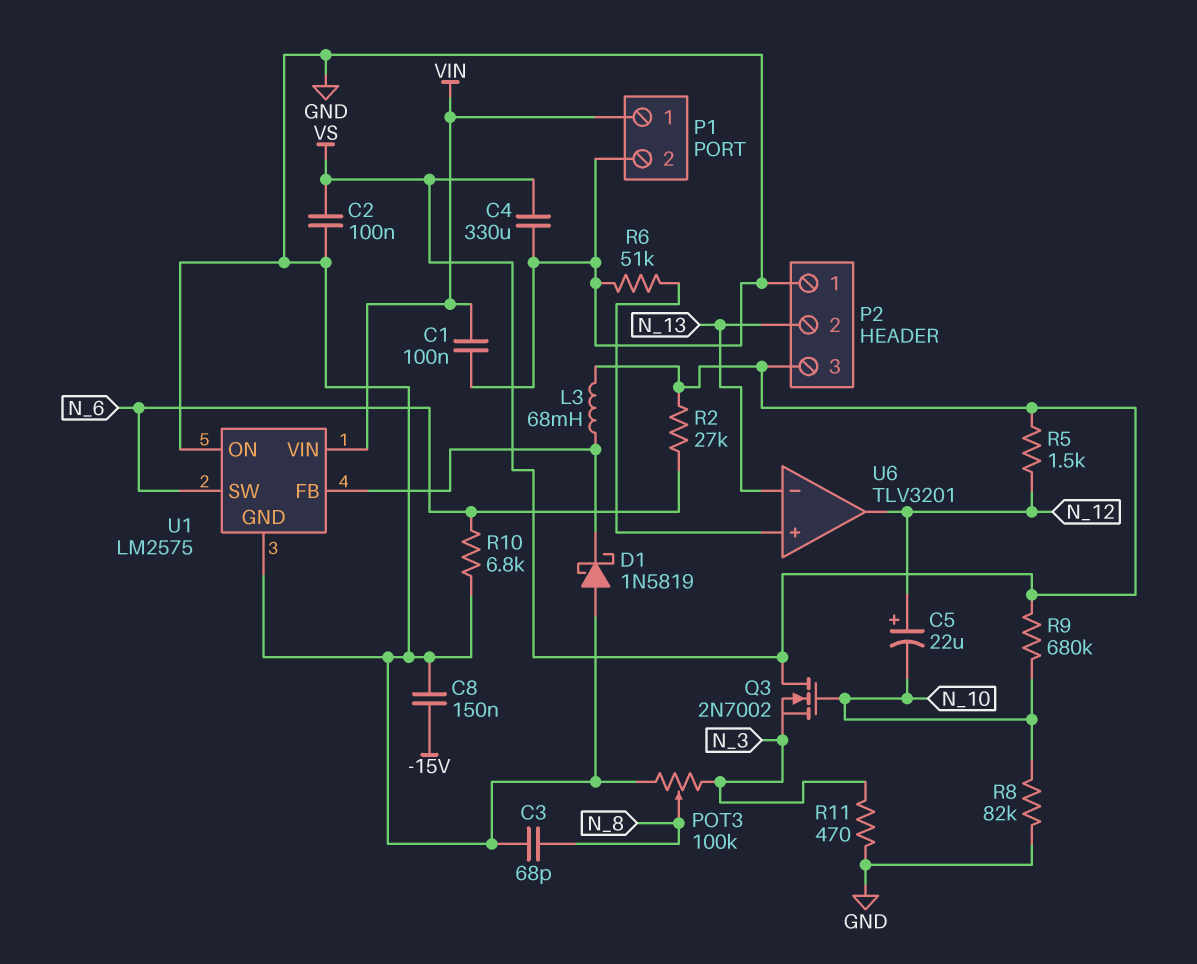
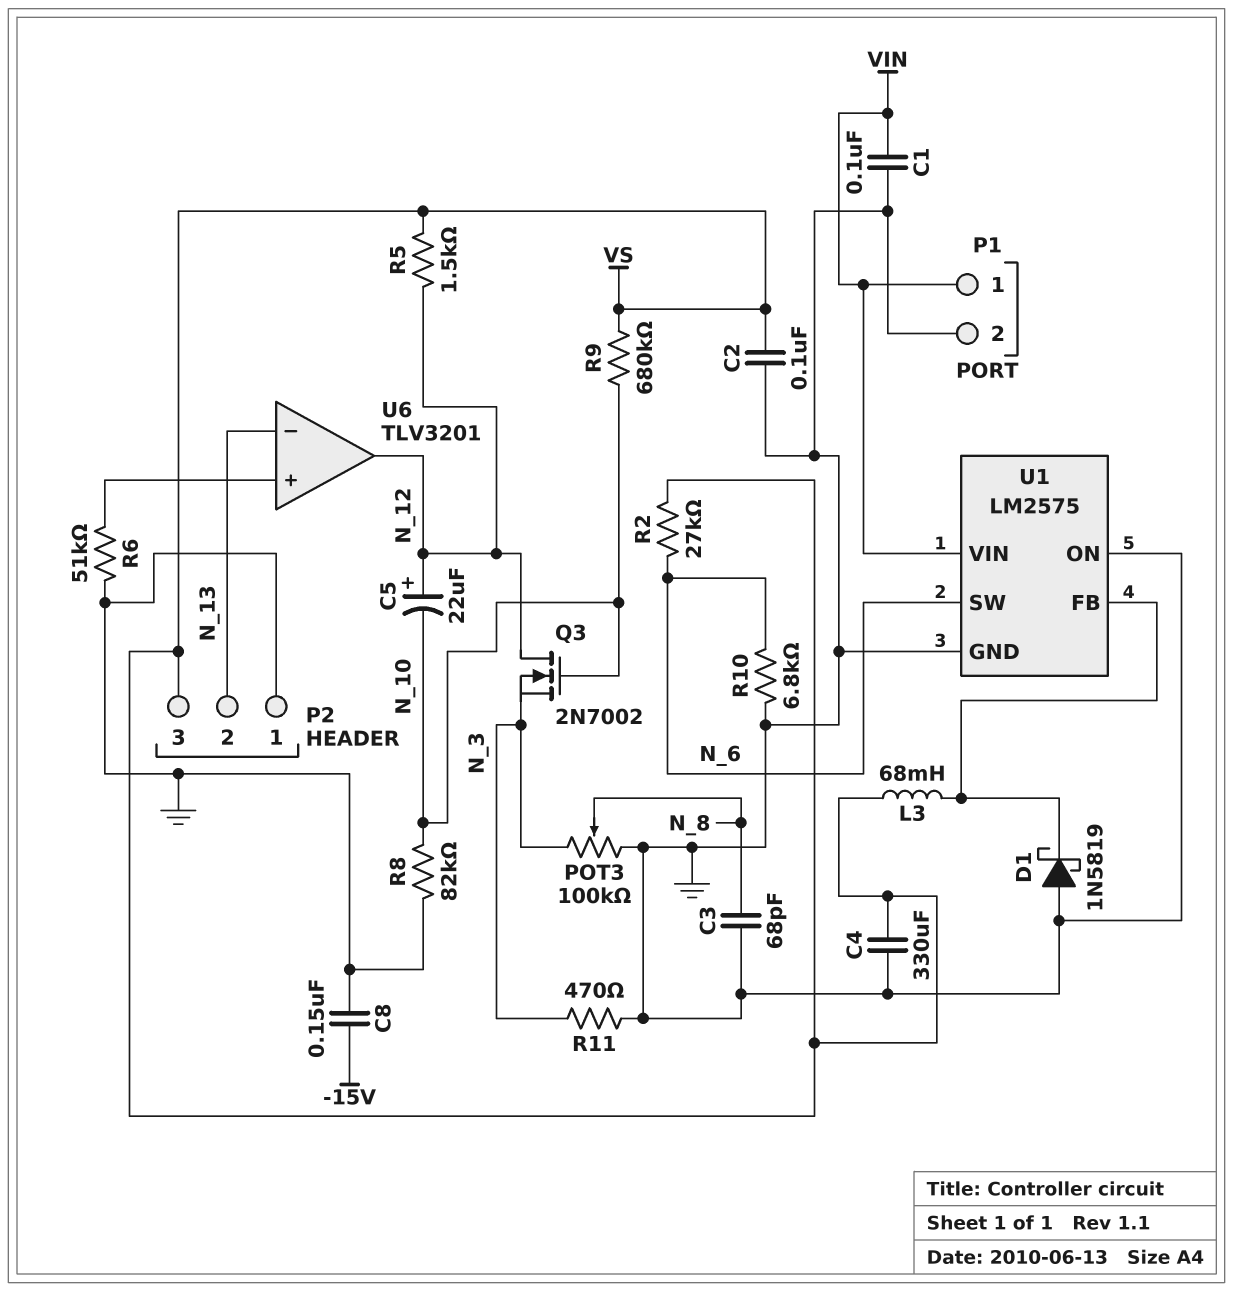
Q3: NMOS 2N7002 (G N_10, D VS, S N_3) -> NMOS 2N7002 (G N_10, D N_12, S N_3)

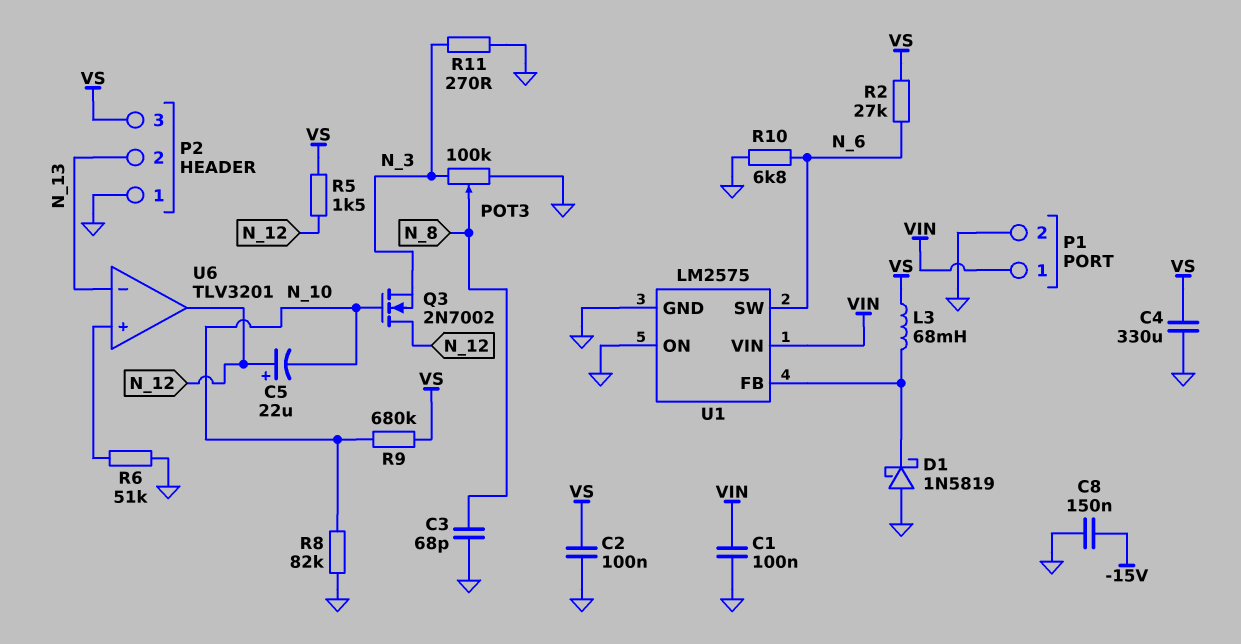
R11: 470 (GND, N_3) -> 270 (GND, N_3)

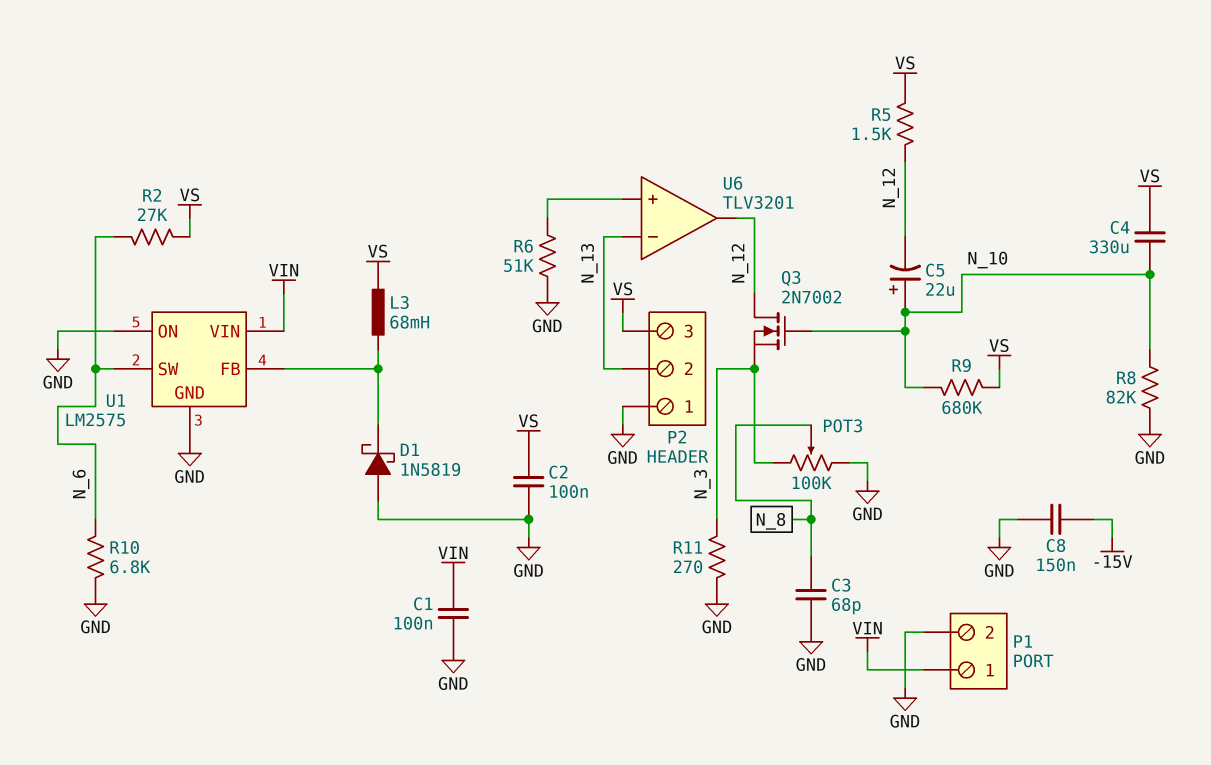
C4: 330uF (GND, VS) -> 330uF (N_10, VS)
C5: 22uF (plus N_12, minus N_10) -> 22uF (plus N_10, minus N_12)

